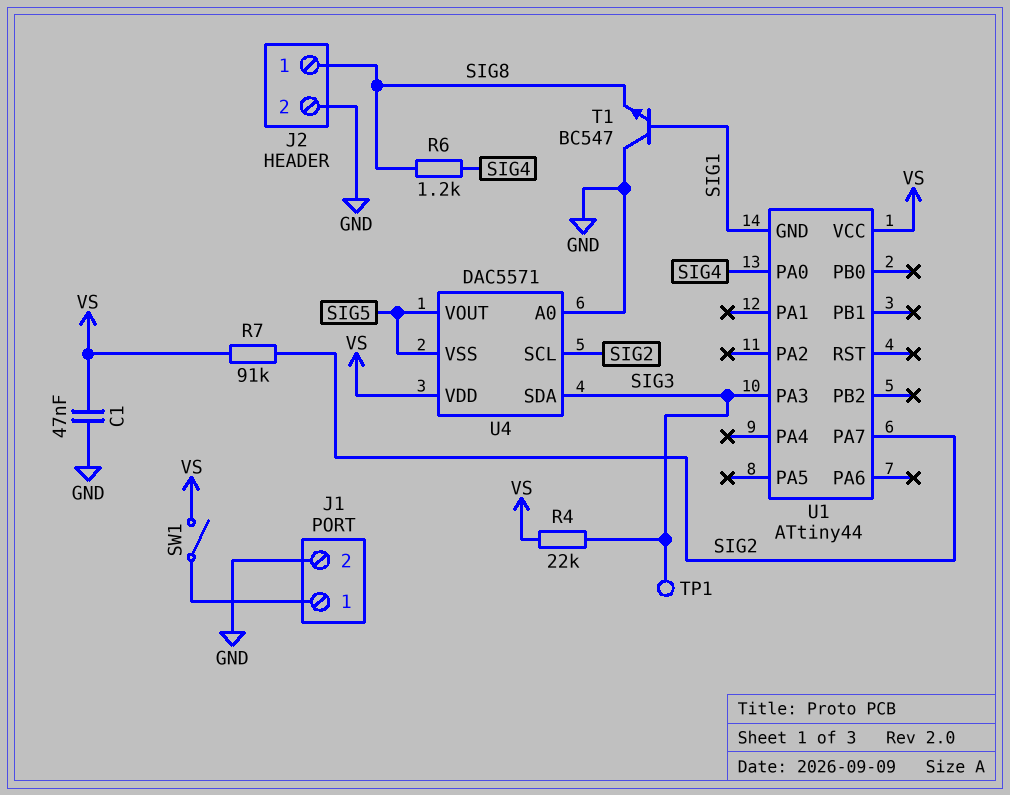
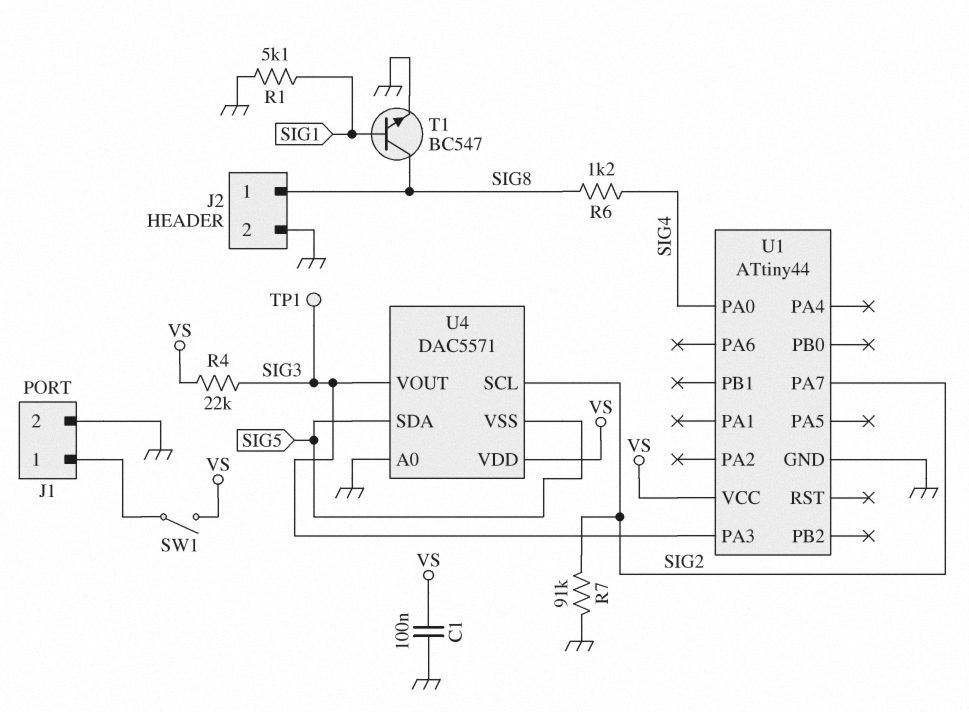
C1: 47nF (GND, VS) -> 100nF (GND, VS)
R1: none -> 5.1k (GND, SIG1)
R7: 91k (SIG2, VS) -> 91k (GND, SIG2)
T1: NPN BC547 (B SIG1, C GND, E SIG8) -> NPN BC547 (B SIG1, C SIG8, E GND)
U1 pin GND: SIG1 -> GND
U4 pin SDA: SIG3 -> SIG5
U4 pin VOUT: SIG5 -> SIG3

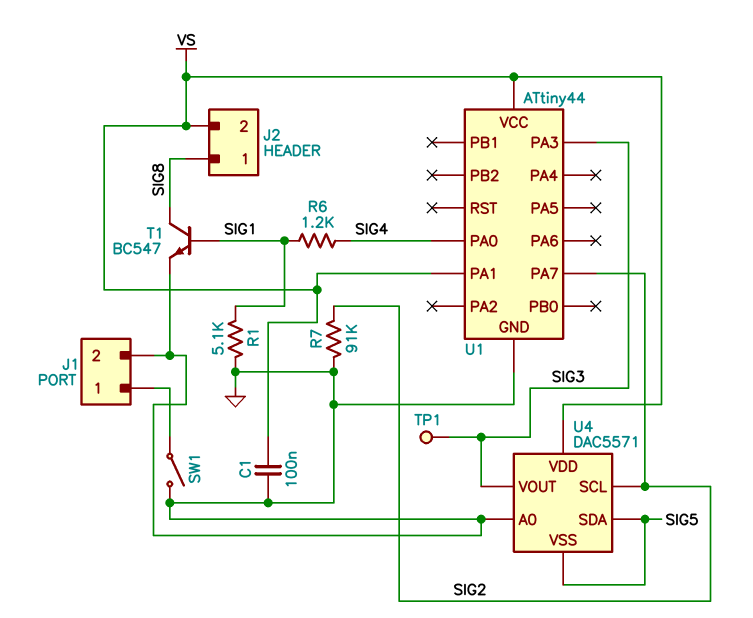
J2 pin 2: GND -> VS
R4: 22k (SIG3, VS) -> none
R6: 1.2k (SIG4, SIG8) -> 1.2k (SIG1, SIG4)
SW1: switch (J1/1, VS) -> switch (GND, J1/1)
U1 pin PA1: none -> VS

